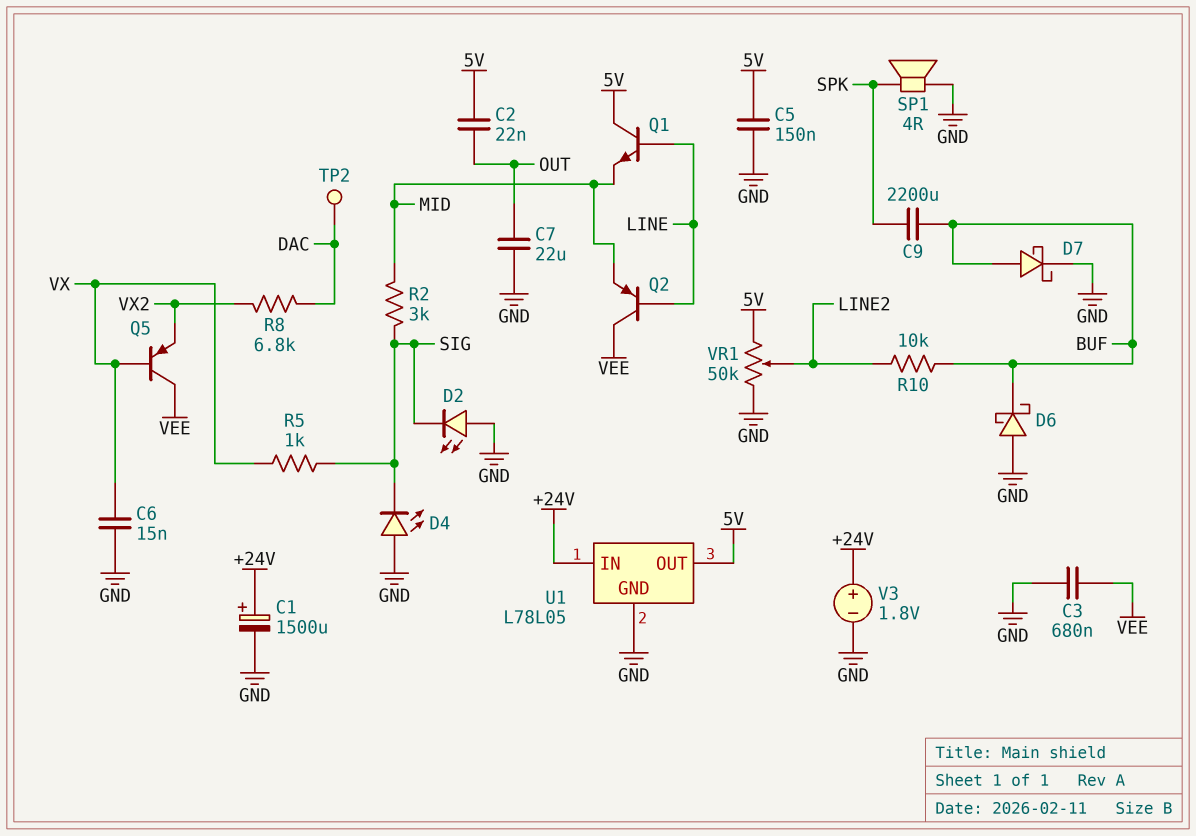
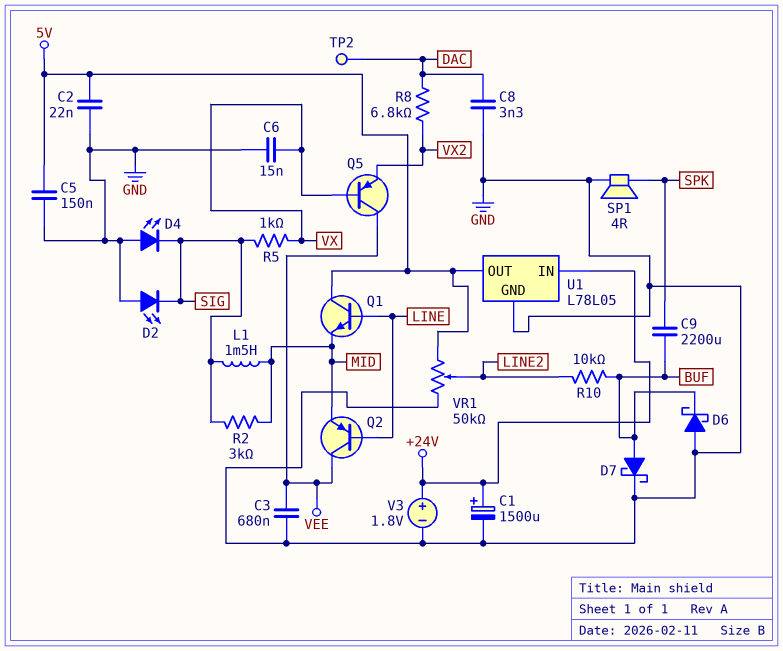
C2: 22nF (5V, OUT) -> 22nF (5V, GND)
C7: 22uF (GND, OUT) -> none
C8: none -> 3.3nF (DAC, GND)
L1: none -> 1.5mH (MID, SIG)

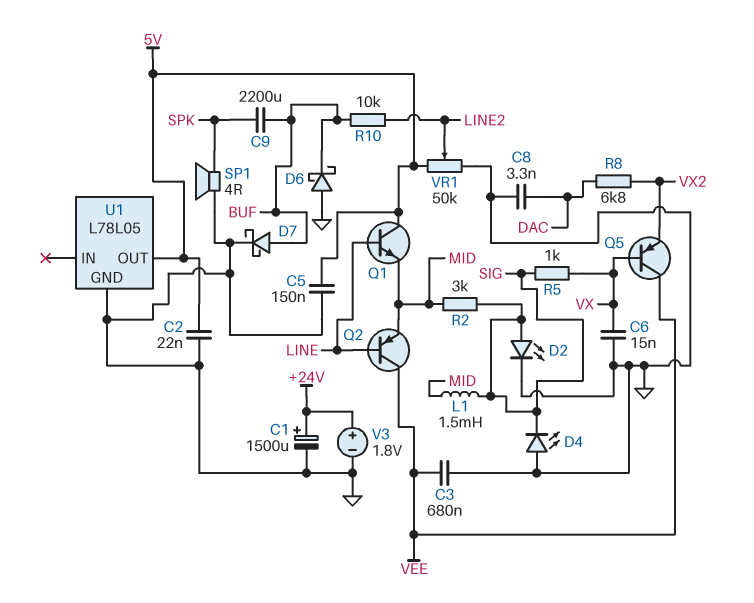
D2: LED (A GND, K SIG) -> LED (A SIG, K GND)
TP2: test point (DAC) -> none
U1 pin IN: +24V -> none

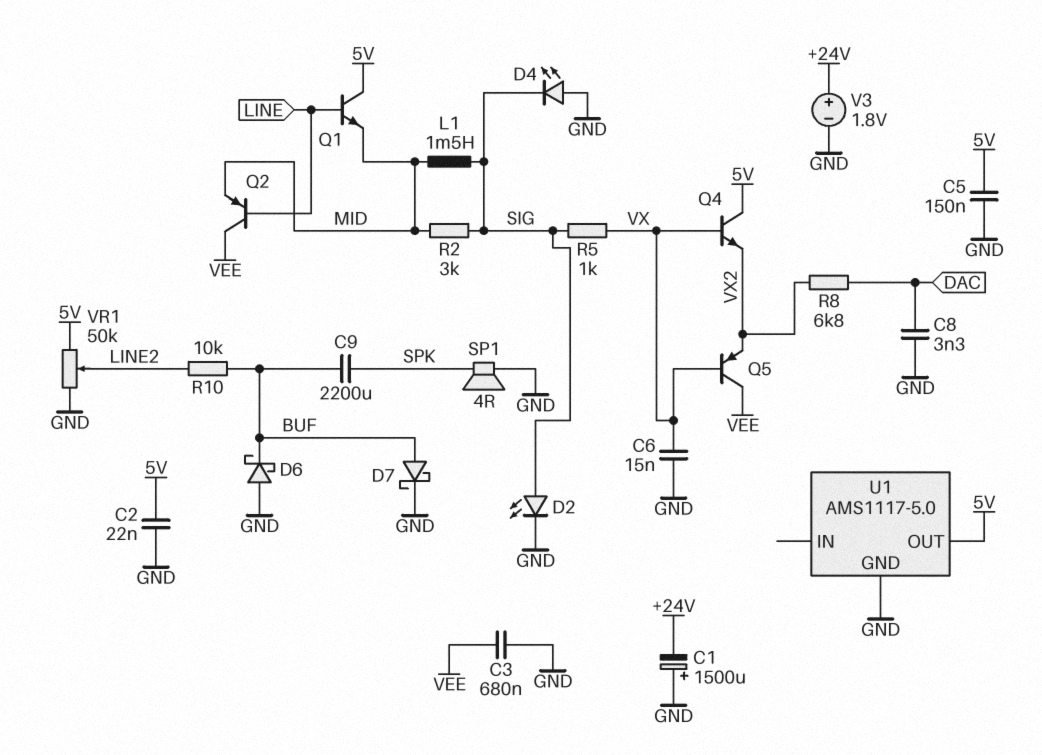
C1: 1500uF (plus +24V, minus GND) -> 1500uF (plus GND, minus +24V)
Q4: none -> NPN (B VX, C 5V, E VX2)
U1: L78L05 -> AMS1117-5.0

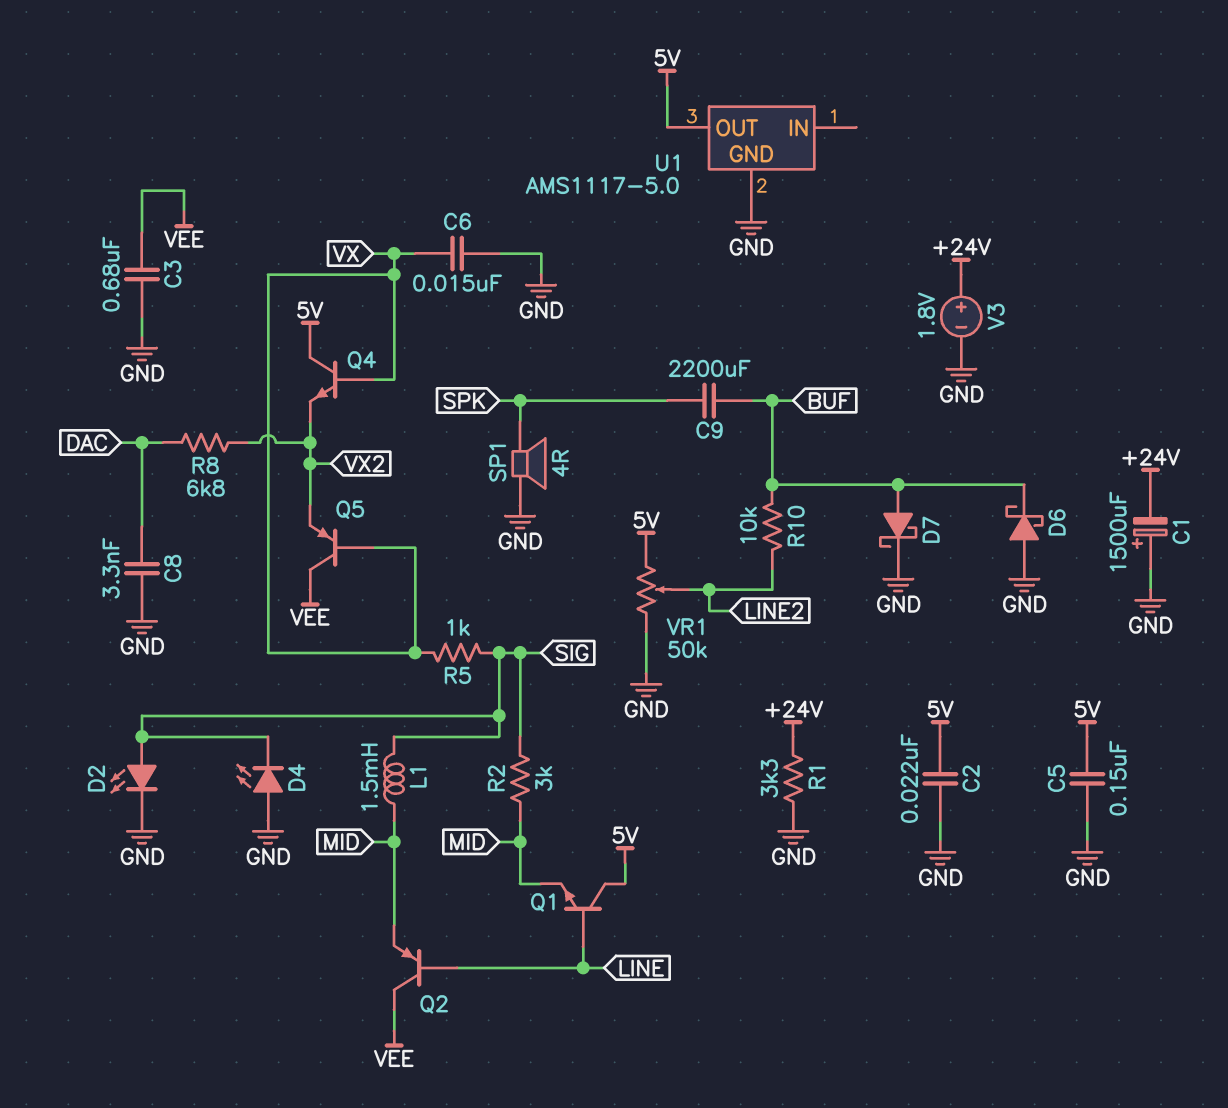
R1: none -> 3.3k (+24V, GND)

